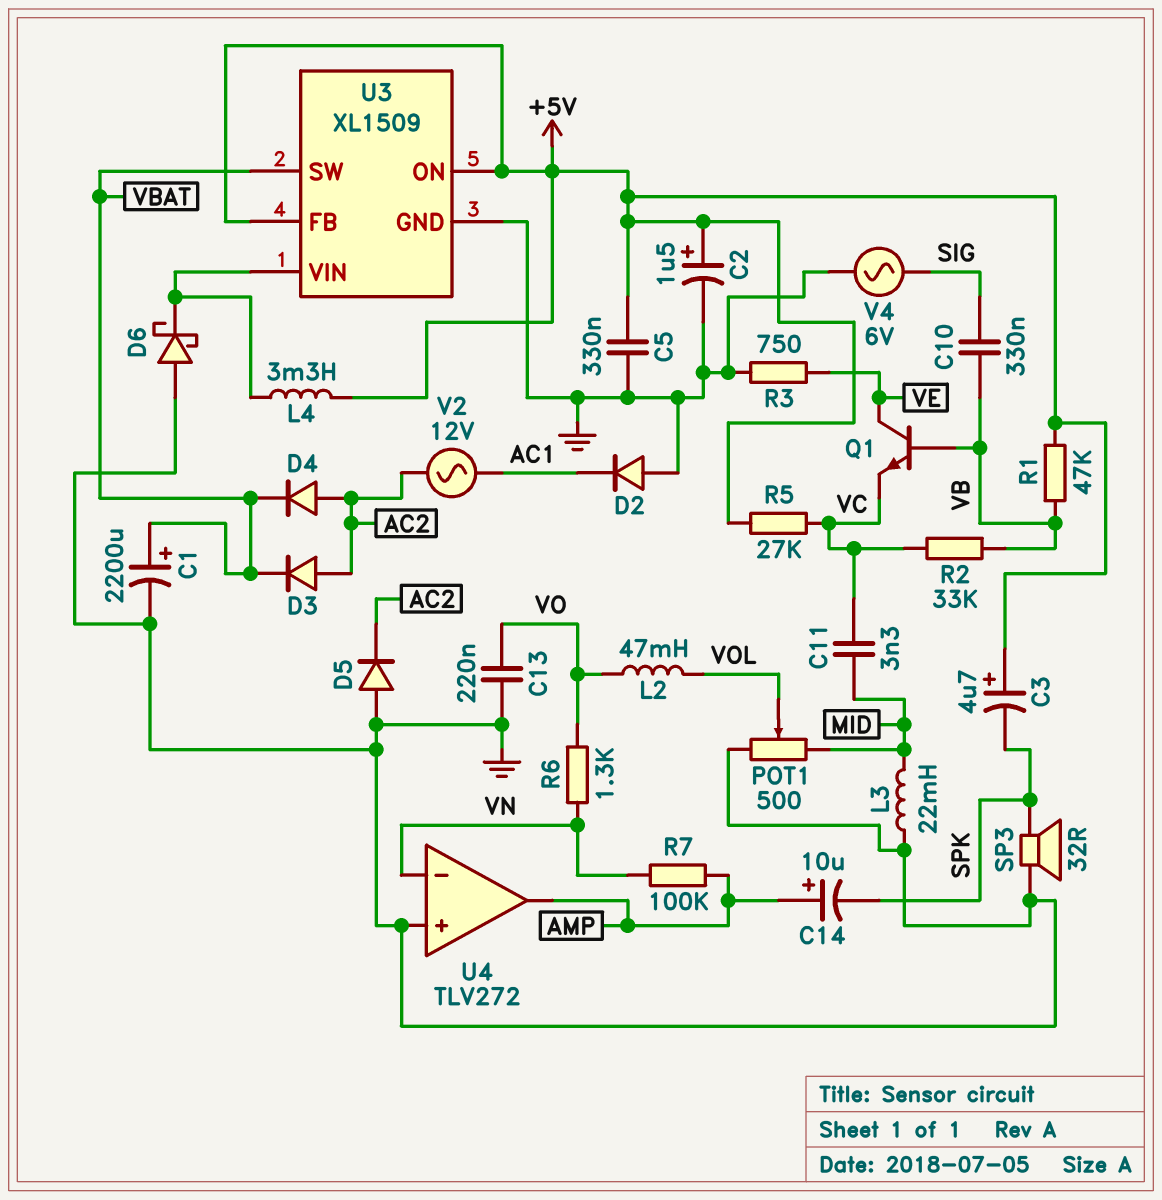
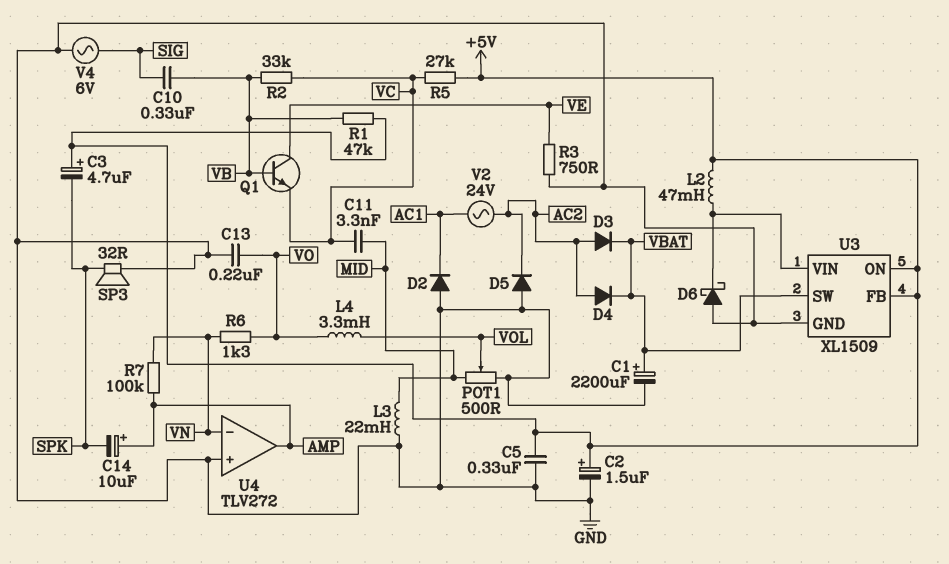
L2: 47mH (VO, VOL) -> 47mH (+5V, U3/VIN)
L4: 3.3mH (+5V, U3/VIN) -> 3.3mH (VO, VOL)
V2: AC 12V (AC1, AC2) -> AC 24V (AC1, AC2)

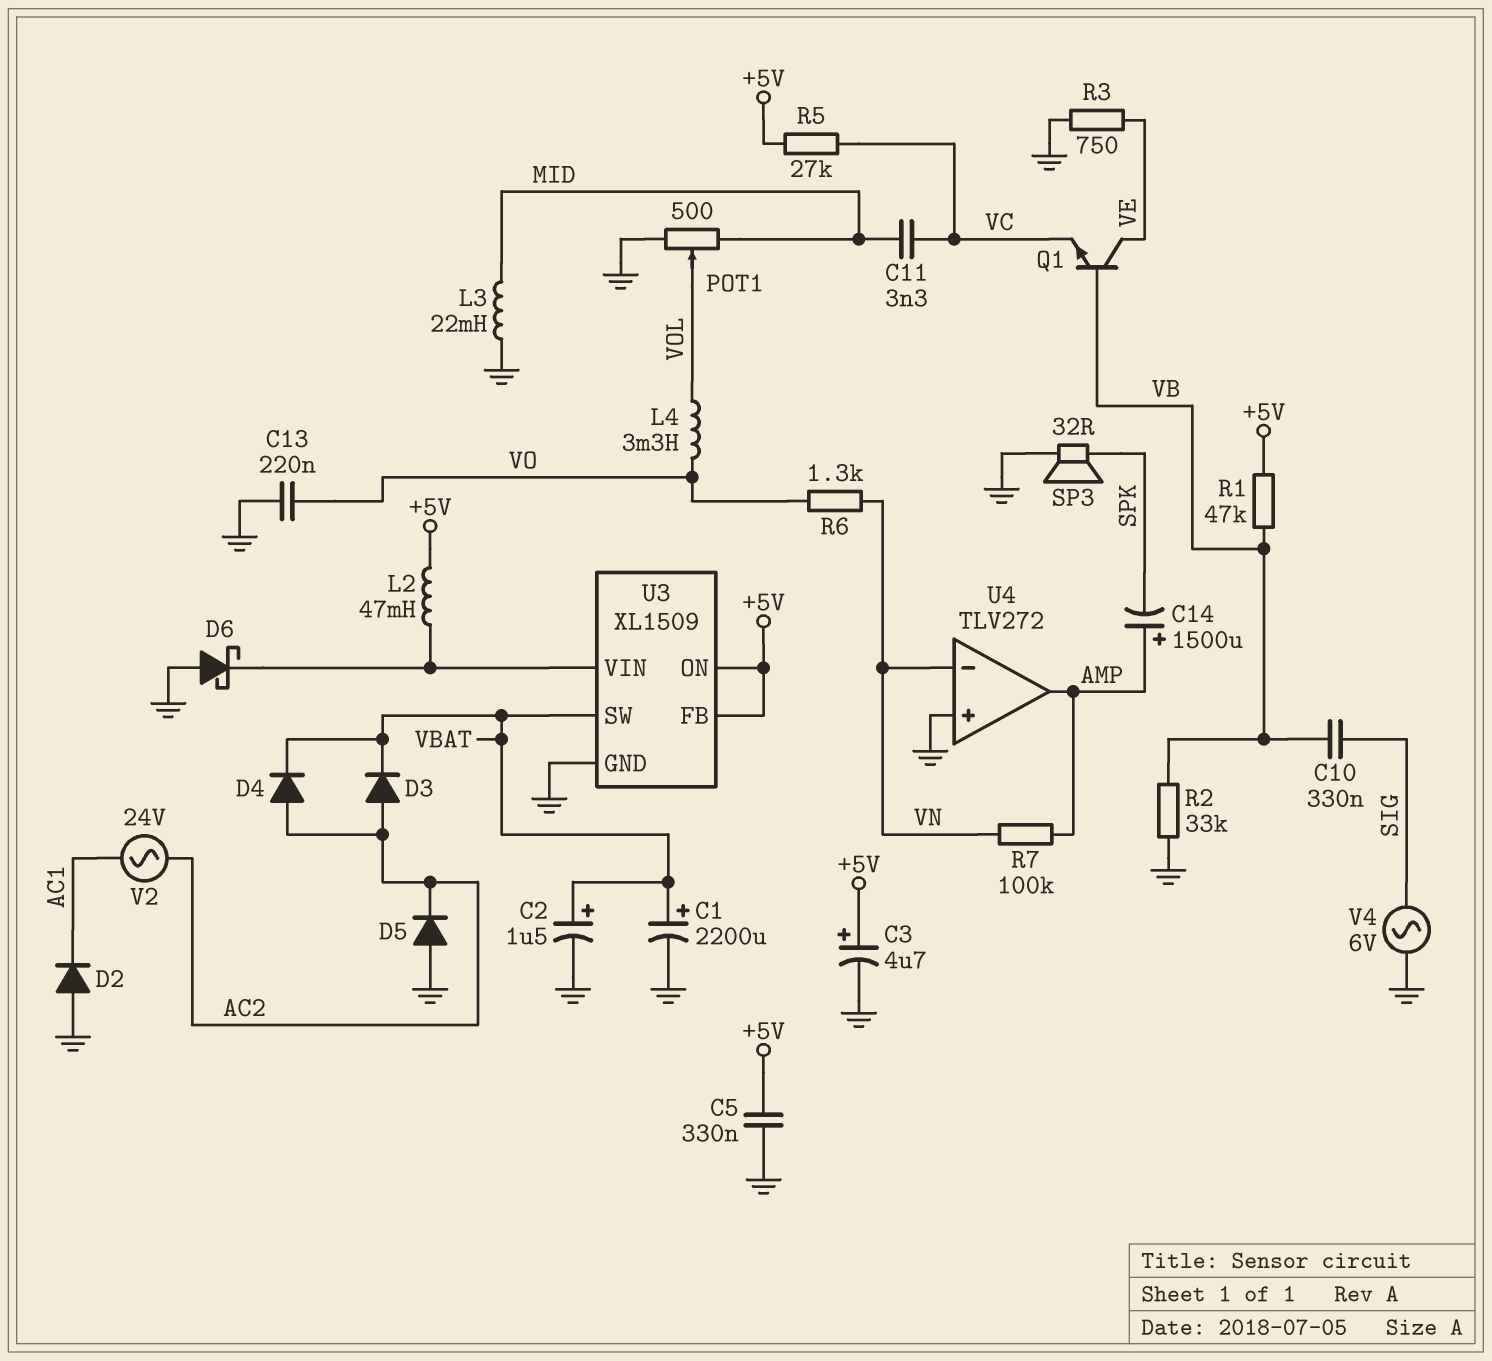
C2: 1.5uF (plus +5V, minus GND) -> 1.5uF (plus VBAT, minus GND)
C3: 4.7uF (plus +5V, minus SPK) -> 4.7uF (plus +5V, minus GND)
C14: 10uF (plus AMP, minus SPK) -> 1500uF (plus AMP, minus SPK)
R2: 33k (VB, VC) -> 33k (GND, VB)

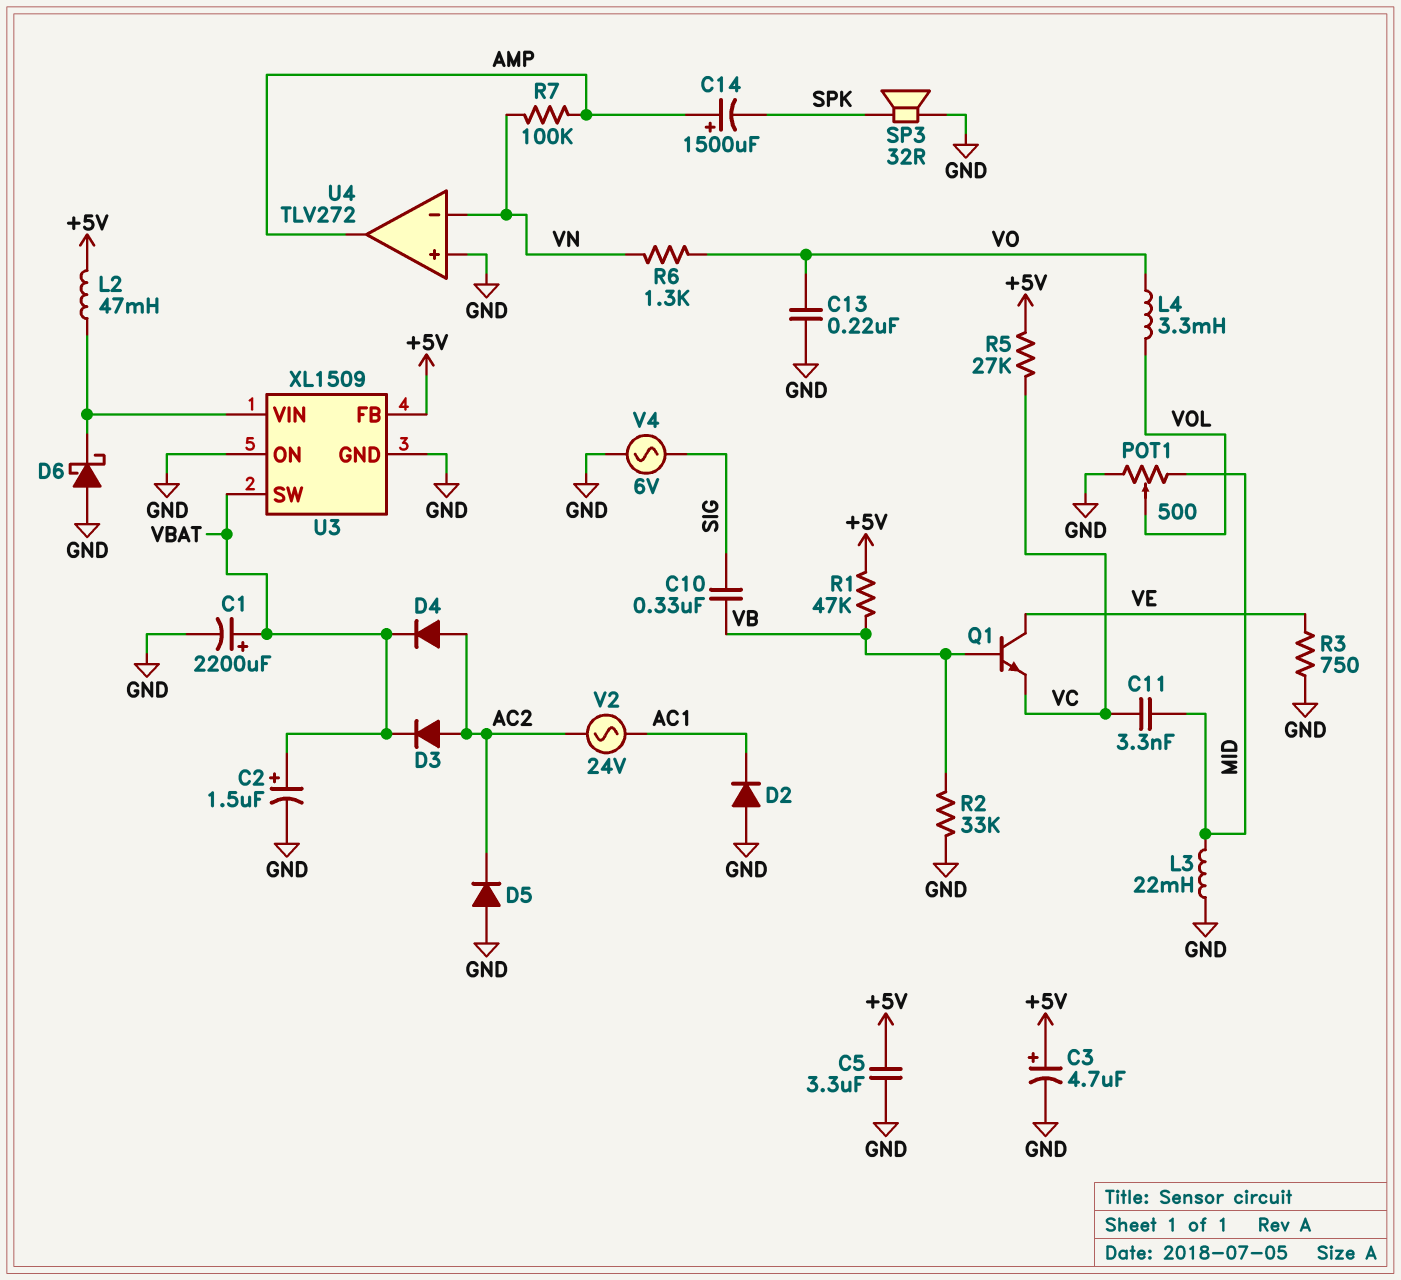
C5: 330nF (+5V, GND) -> 3.3uF (+5V, GND)
U3 pin ON: +5V -> GND

